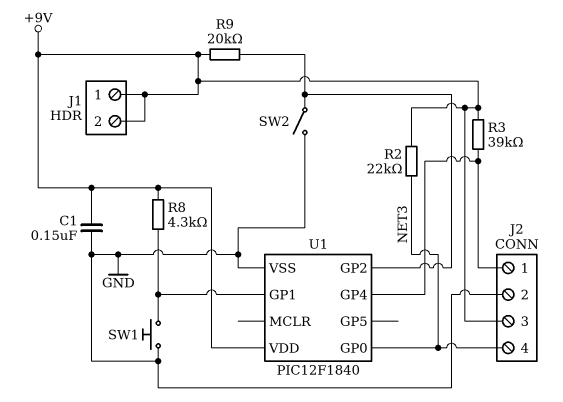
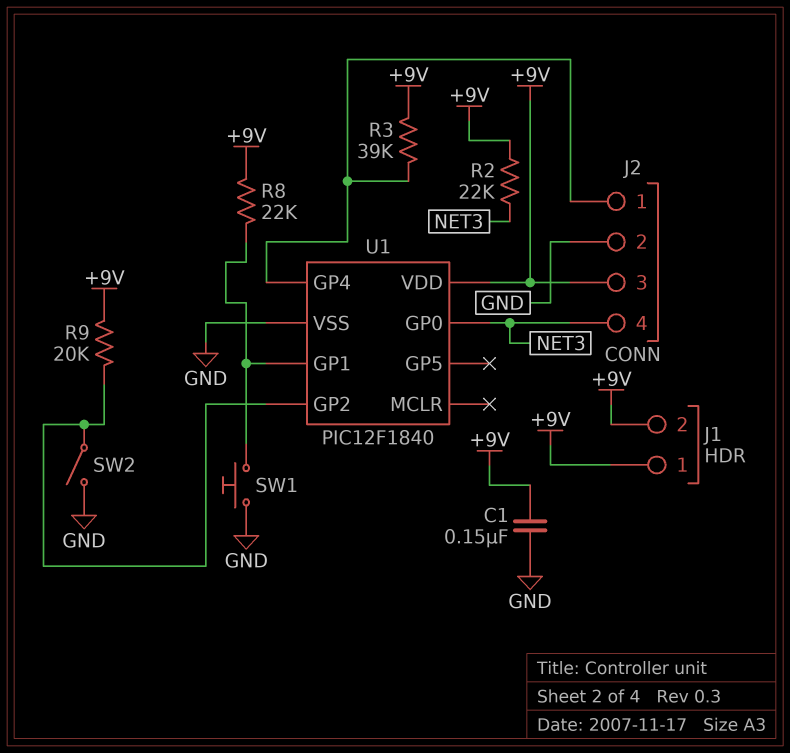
R8: 4.3k (+9V, U1/GP1) -> 22k (+9V, U1/GP1)

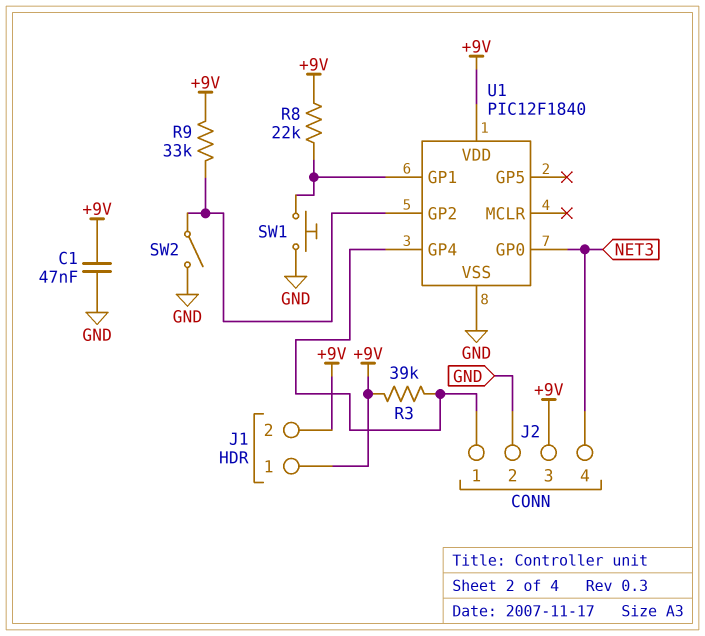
C1: 150nF (+9V, GND) -> 47nF (+9V, GND)
R2: 22k (+9V, NET3) -> none
R9: 20k (+9V, U1/GP2) -> 33k (+9V, U1/GP2)

